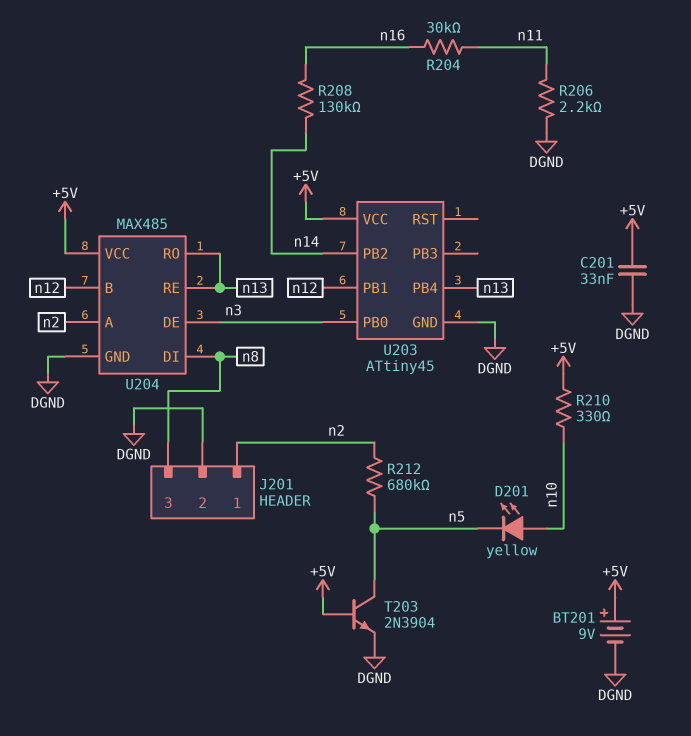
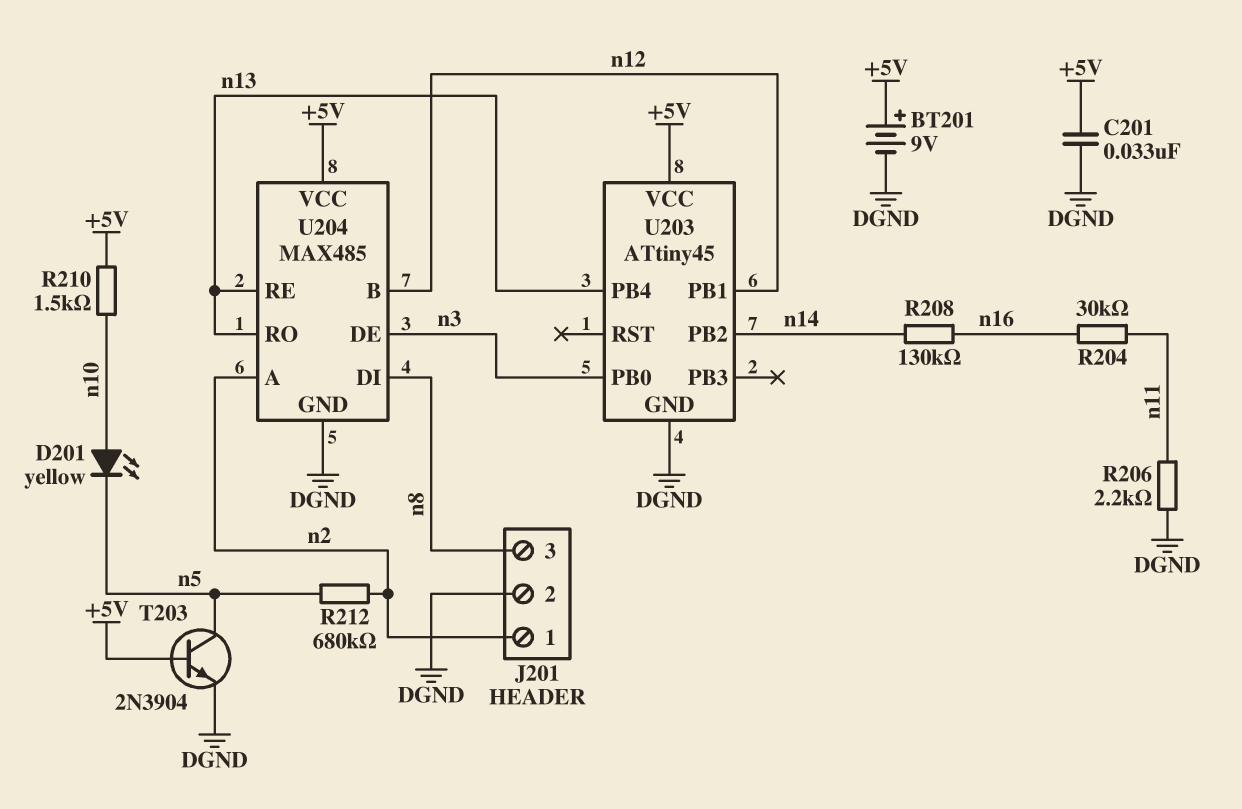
R210: 330 (+5V, n10) -> 1.5k (+5V, n10)

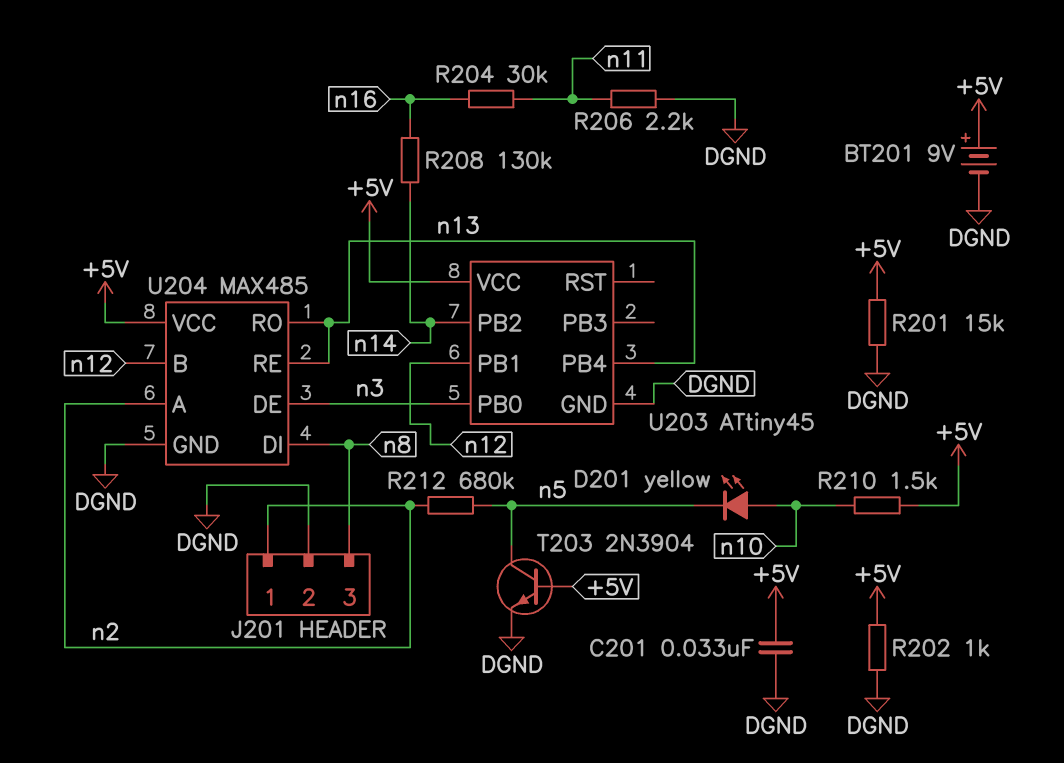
R201: none -> 15k (+5V, DGND)
R202: none -> 1k (+5V, DGND)

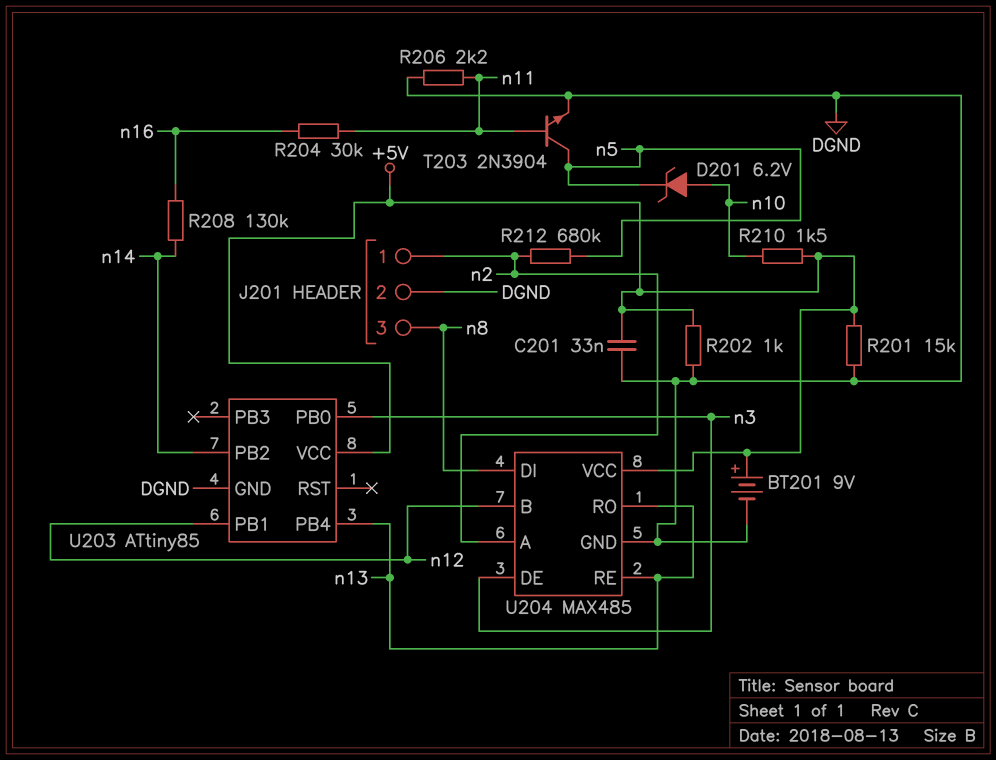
D201: LED yellow (A n10, K n5) -> zener 6.2V (A n10, K n5)
T203: NPN 2N3904 (B +5V, C n5, E DGND) -> NPN 2N3904 (B n11, C n5, E DGND)
U203: ATtiny45 -> ATtiny85

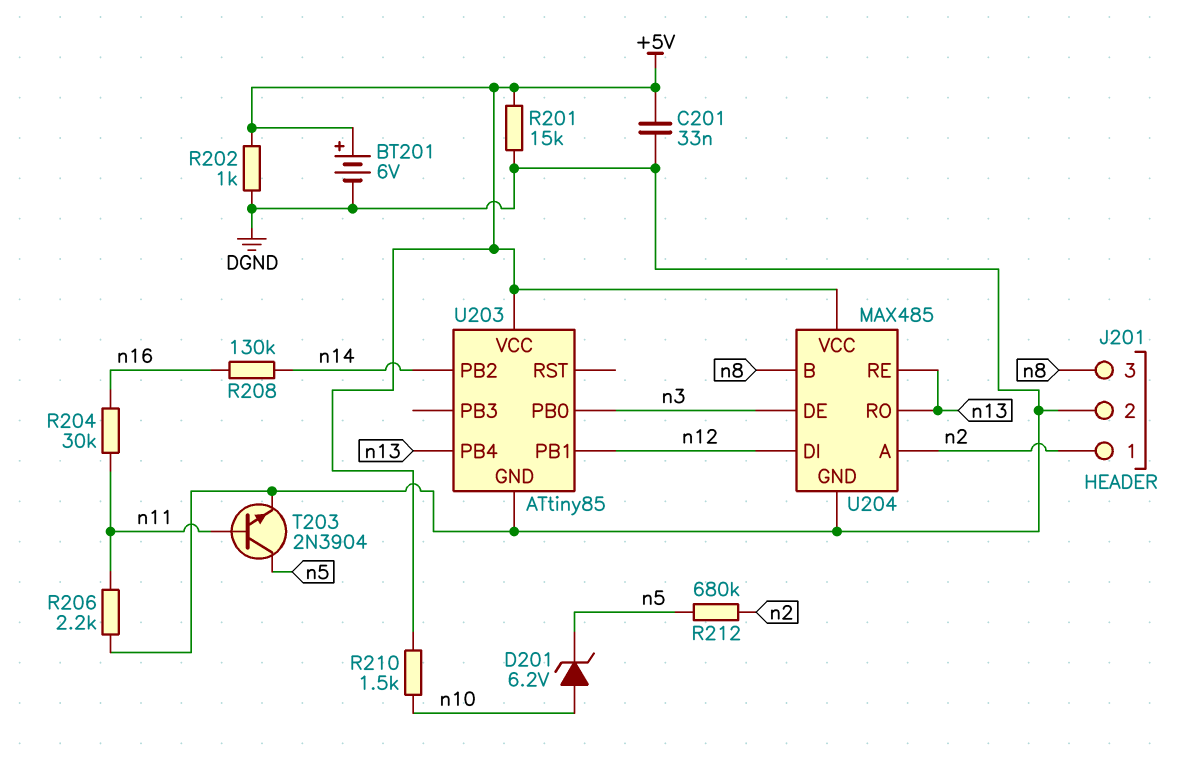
BT201: 9V (plus +5V, minus DGND) -> 6V (plus +5V, minus DGND)
U204 pin B: n12 -> n8
U204 pin DI: n8 -> n12

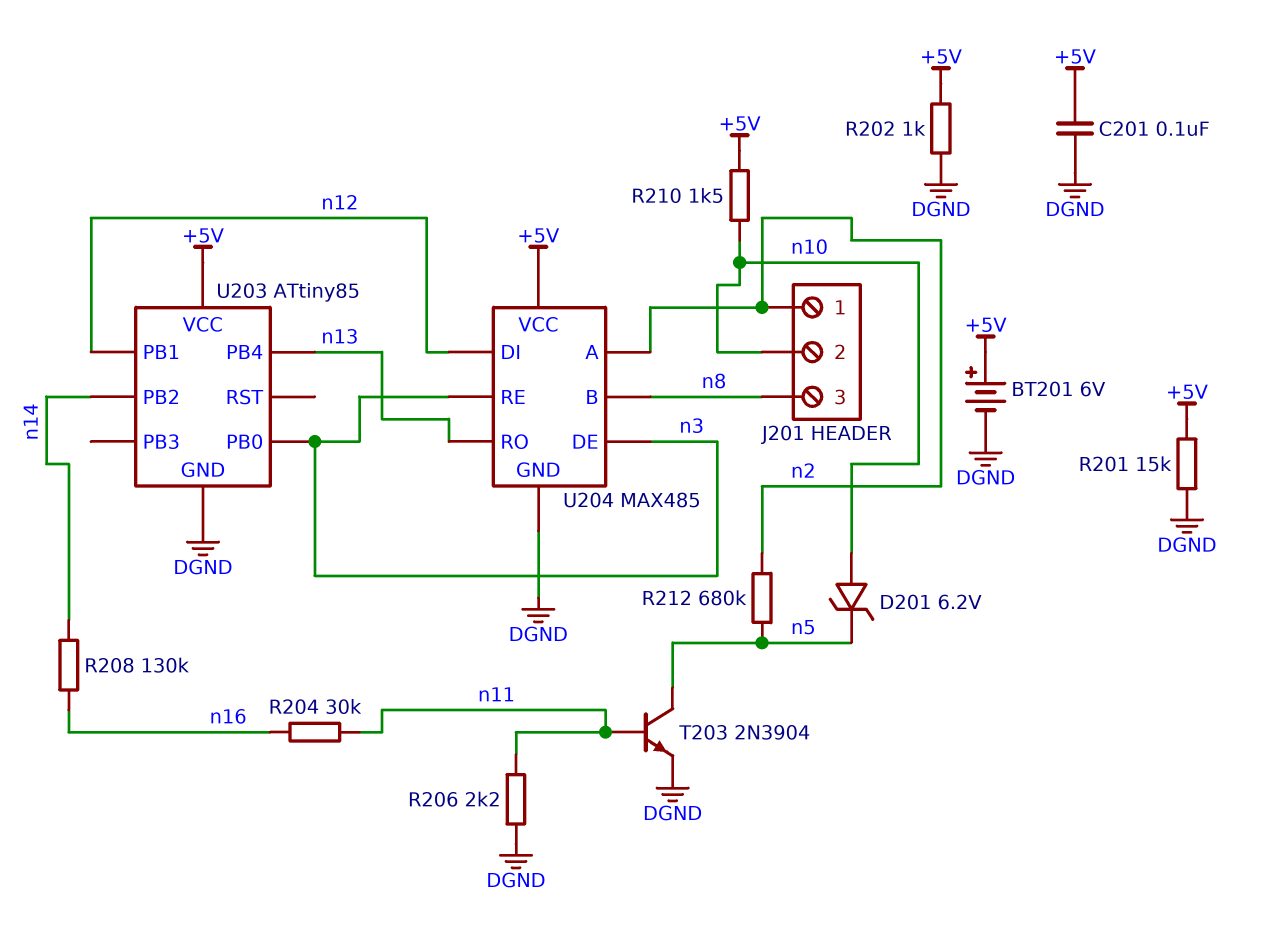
C201: 33nF (+5V, DGND) -> 100nF (+5V, DGND)
J201 pin 2: DGND -> n10
U204 pin RE: n13 -> n3

